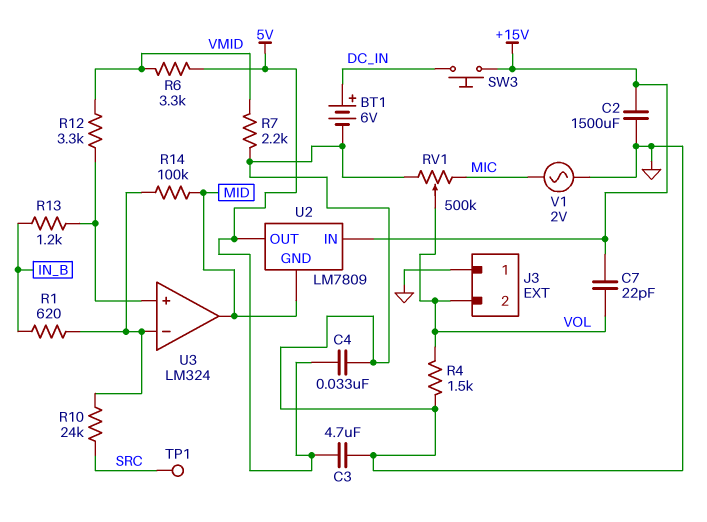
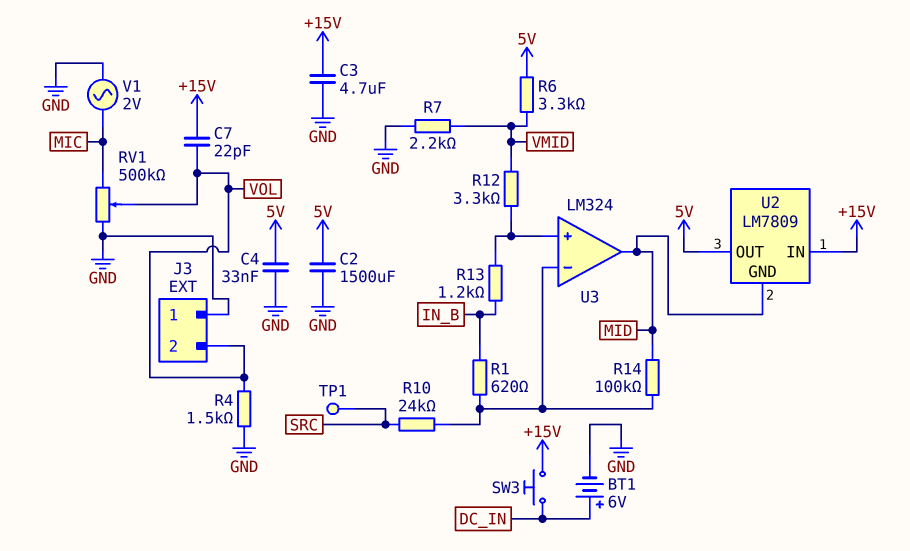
C2: 1500uF (+15V, GND) -> 1500uF (5V, GND)
C3: 4.7uF (5V, GND) -> 4.7uF (+15V, GND)

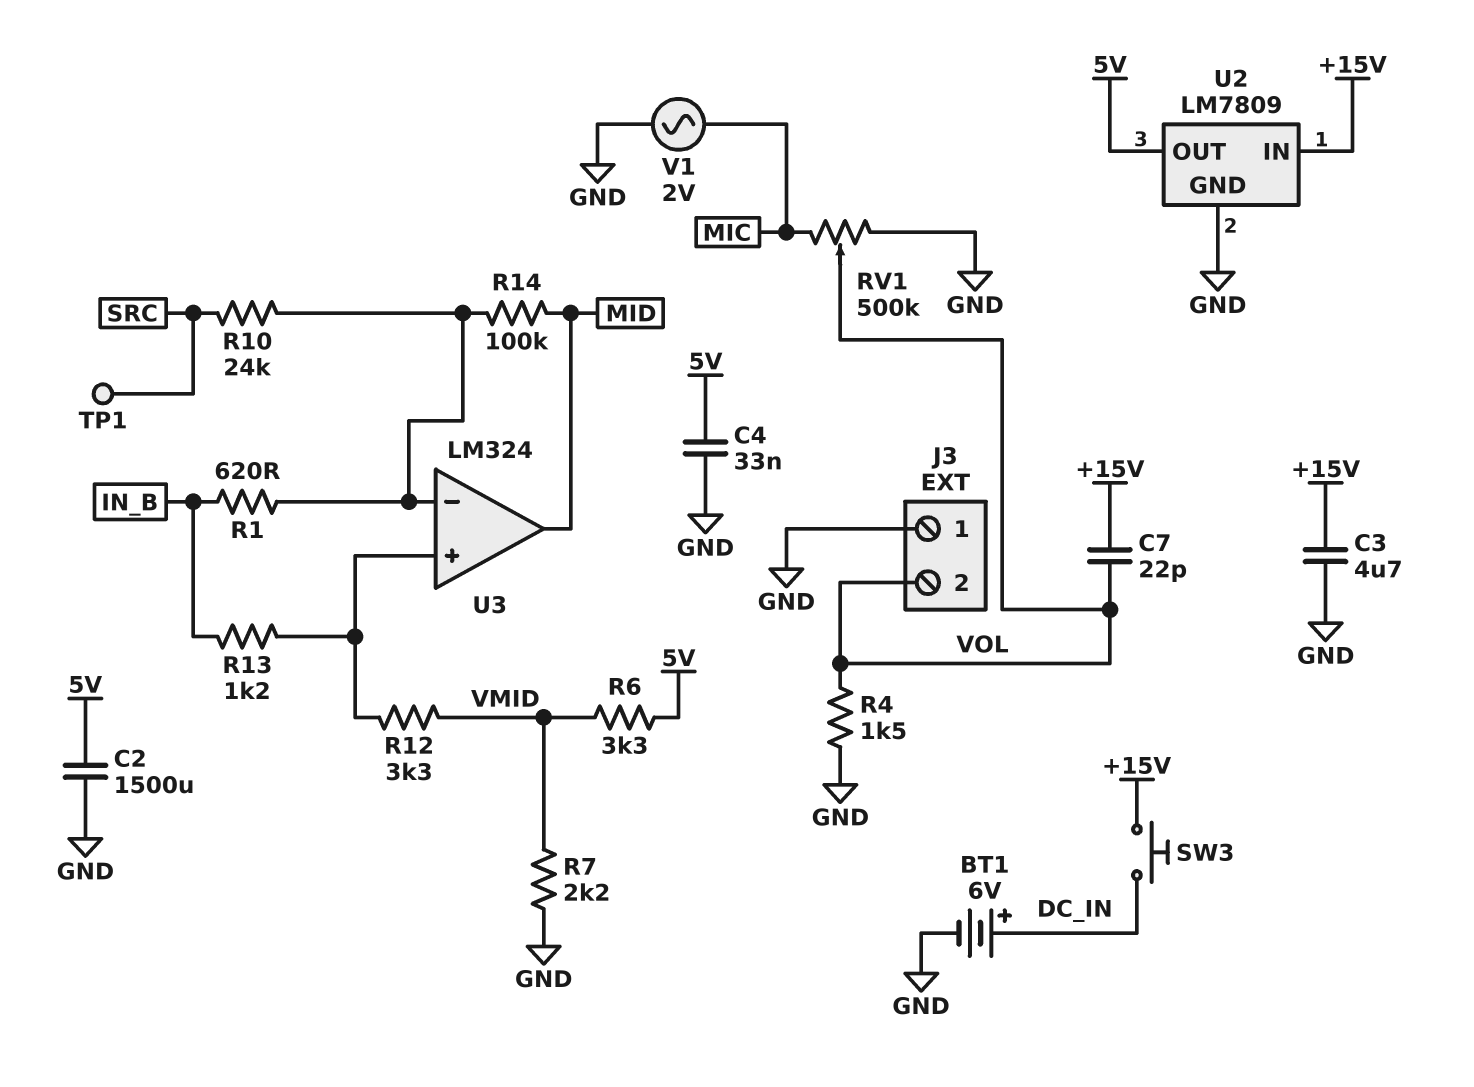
U2 pin GND: MID -> GND

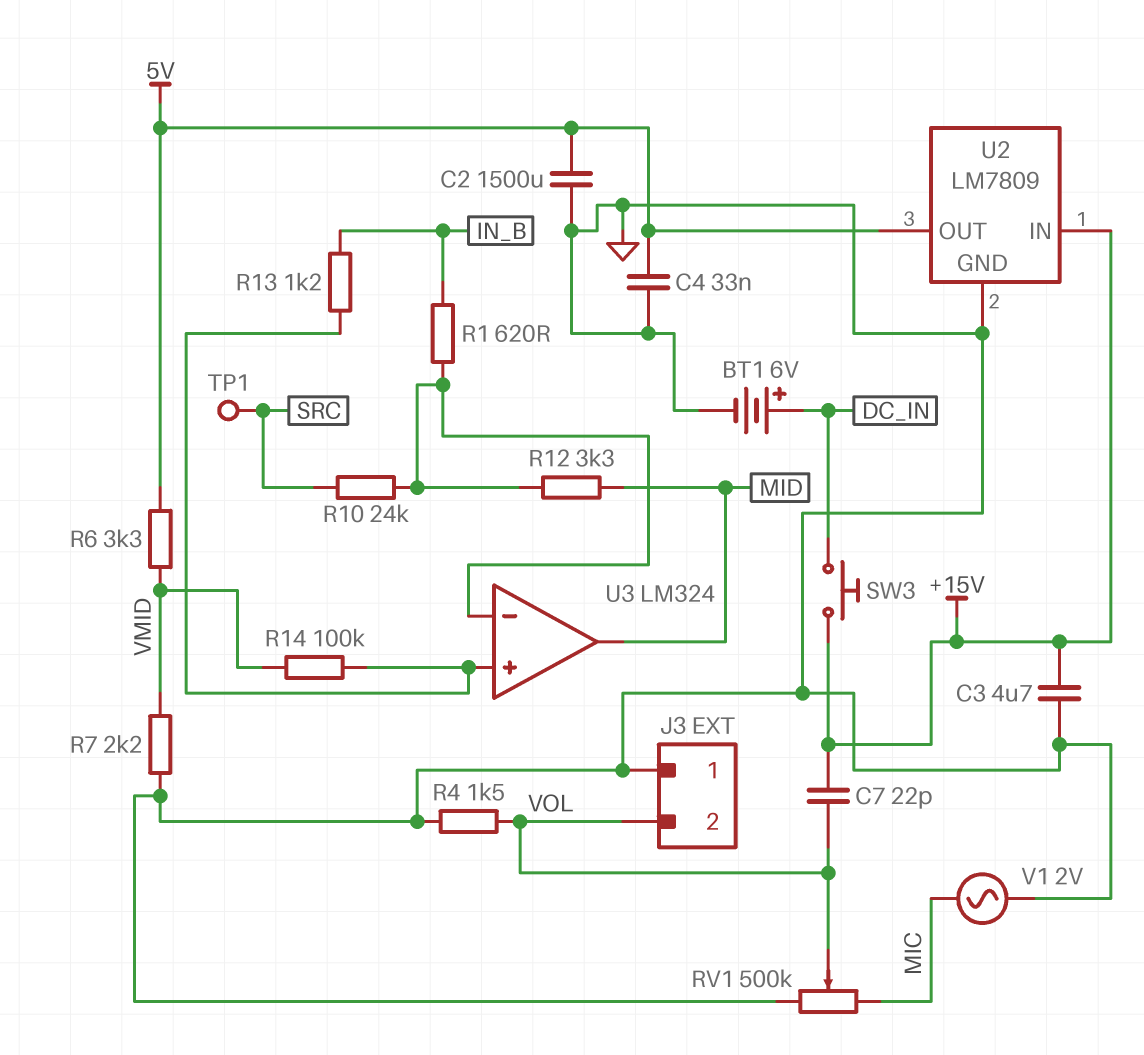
R12: 3.3k (U3/in+, VMID) -> 3.3k (MID, U3/in-)
R14: 100k (MID, U3/in-) -> 100k (U3/in+, VMID)

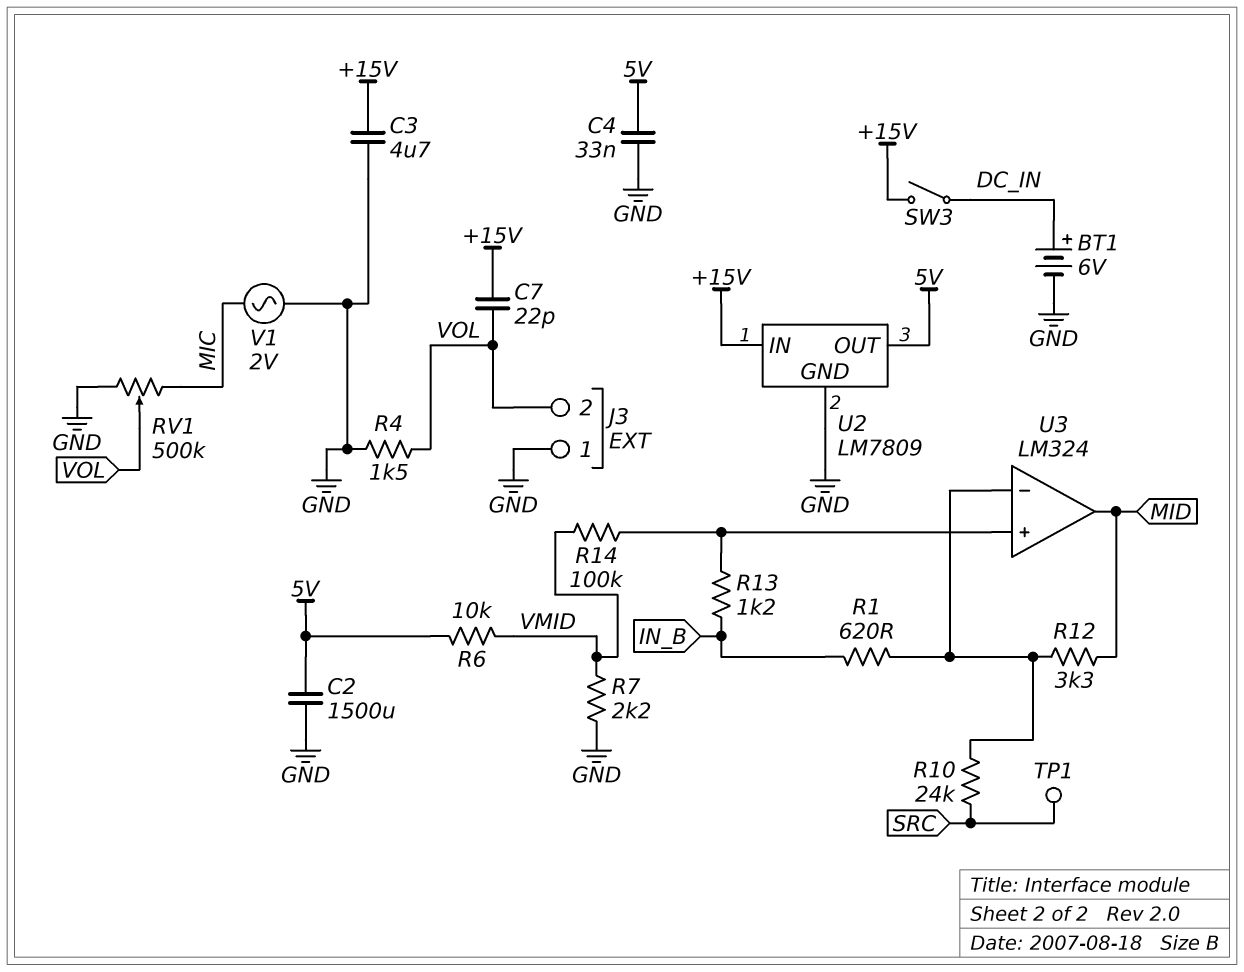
R6: 3.3k (5V, VMID) -> 10k (5V, VMID)
SW3: button (+15V, DC_IN) -> switch (+15V, DC_IN)

